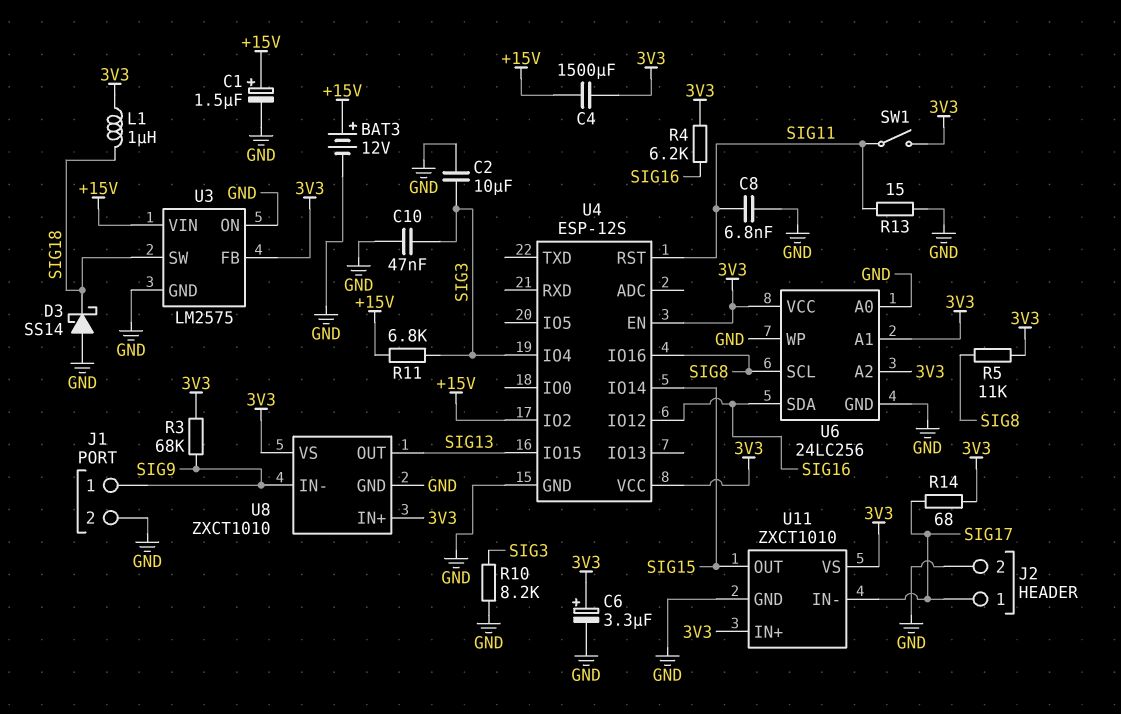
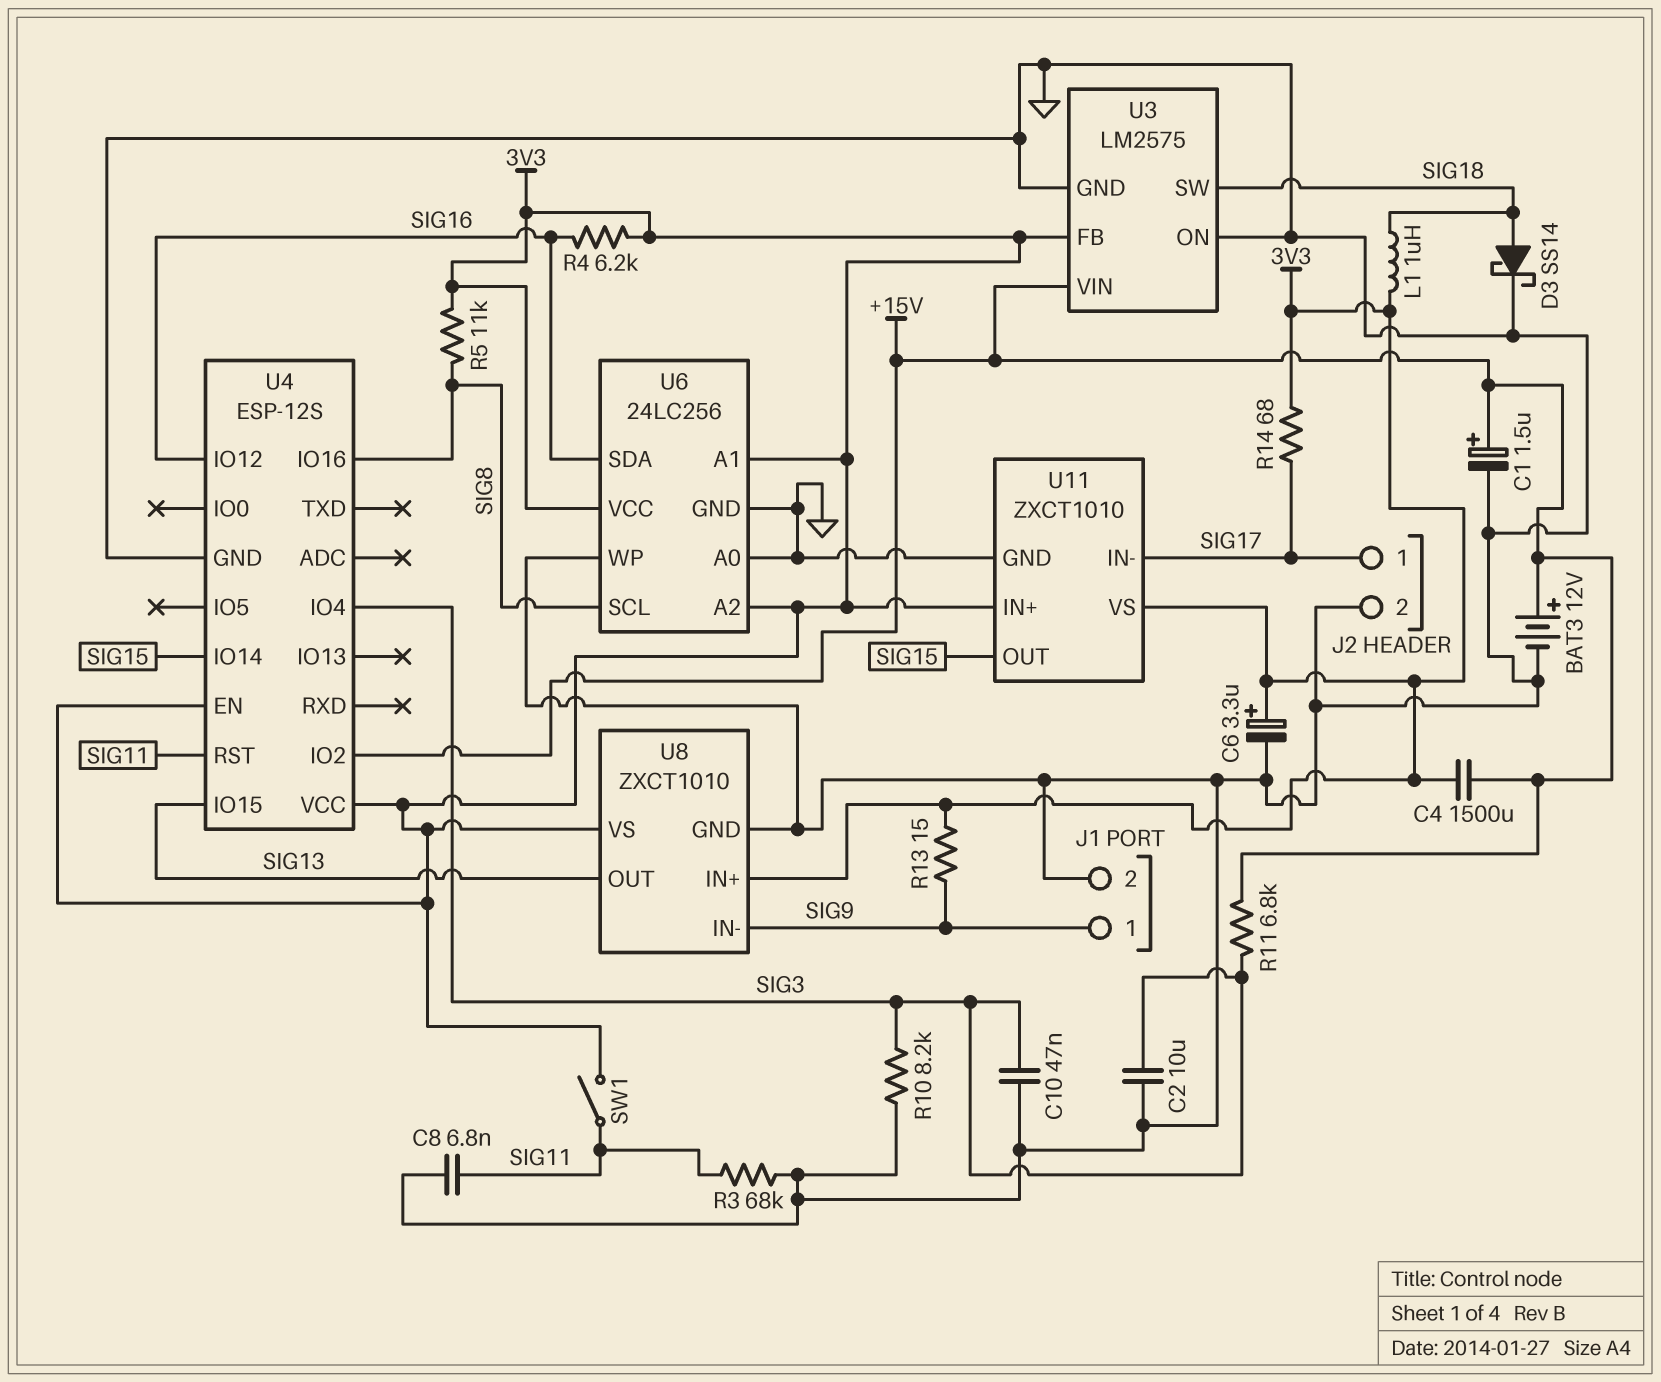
D3: schottky SS14 (A GND, K SIG18) -> schottky SS14 (A SIG18, K GND)
R3: 68k (3V3, SIG9) -> 68k (GND, SIG11)
R13: 15 (GND, SIG11) -> 15 (3V3, SIG9)

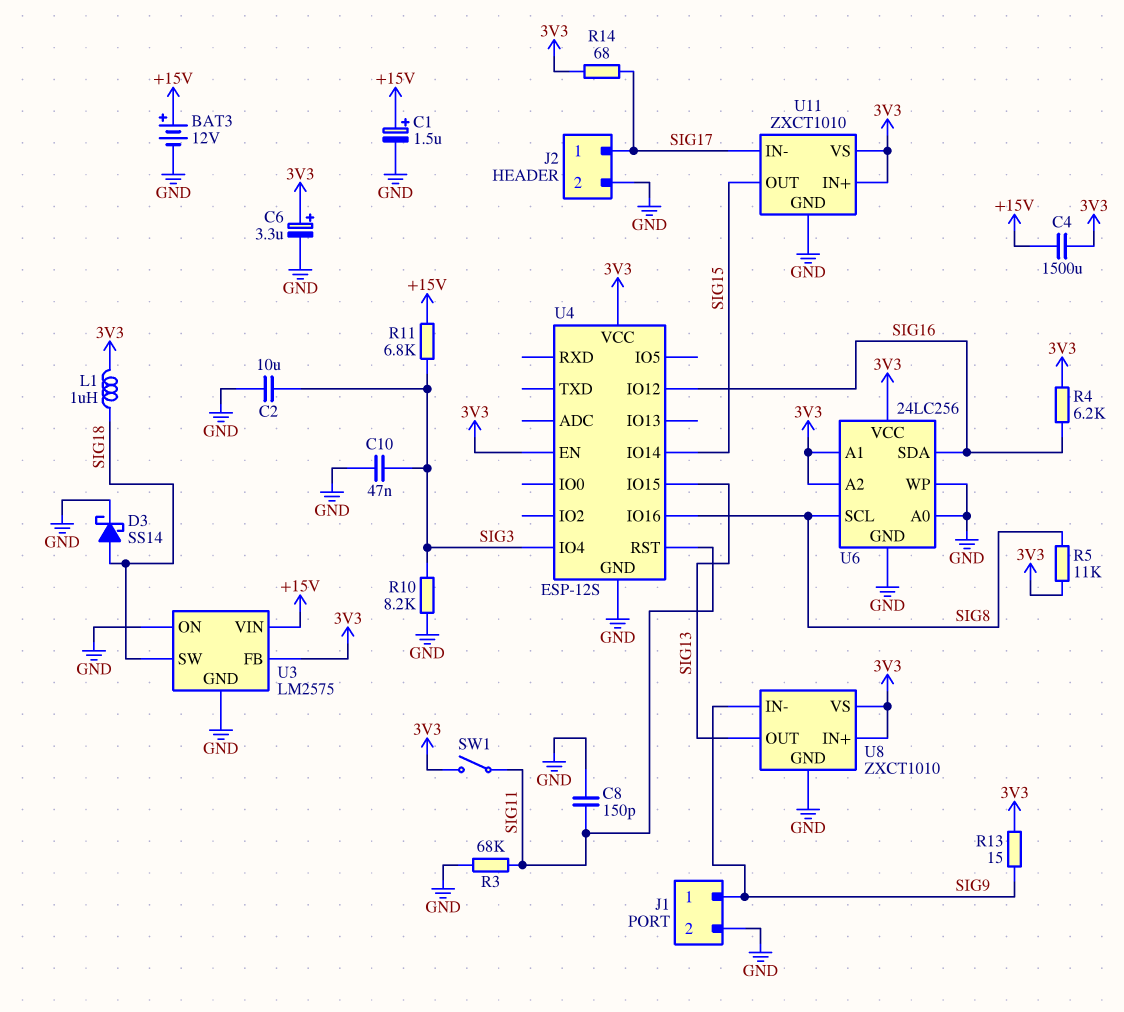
C8: 6.8nF (GND, SIG11) -> 150pF (GND, SIG11)
U4 pin IO2: +15V -> none

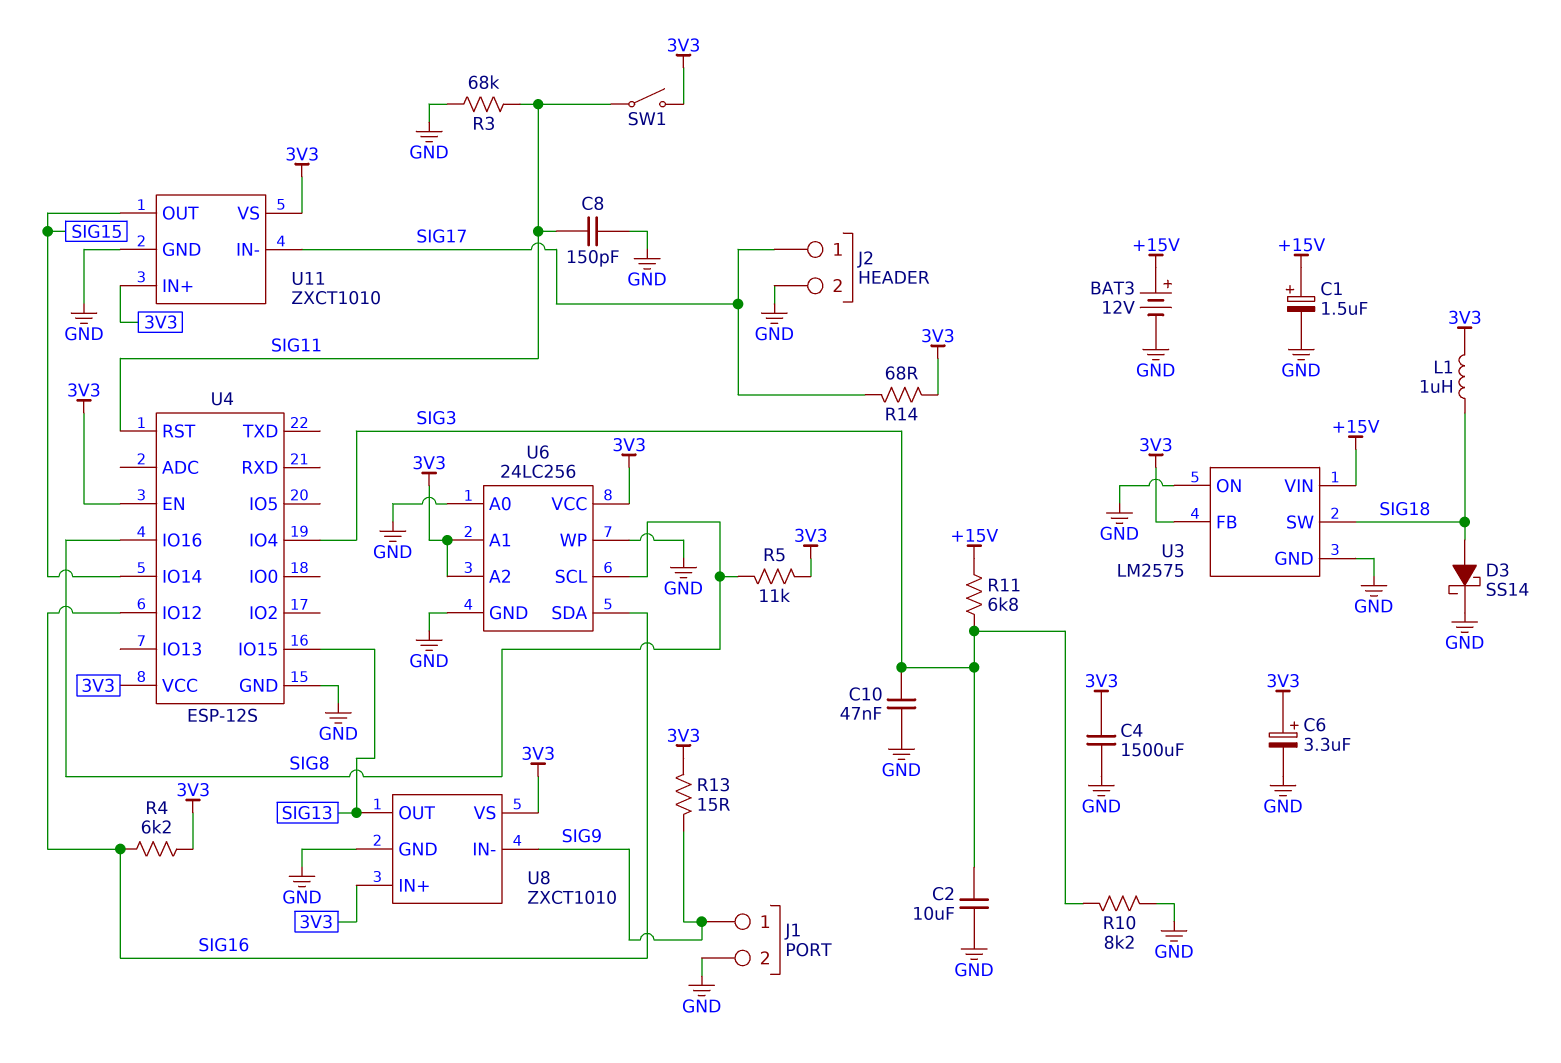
C4: 1500uF (+15V, 3V3) -> 1500uF (3V3, GND)

